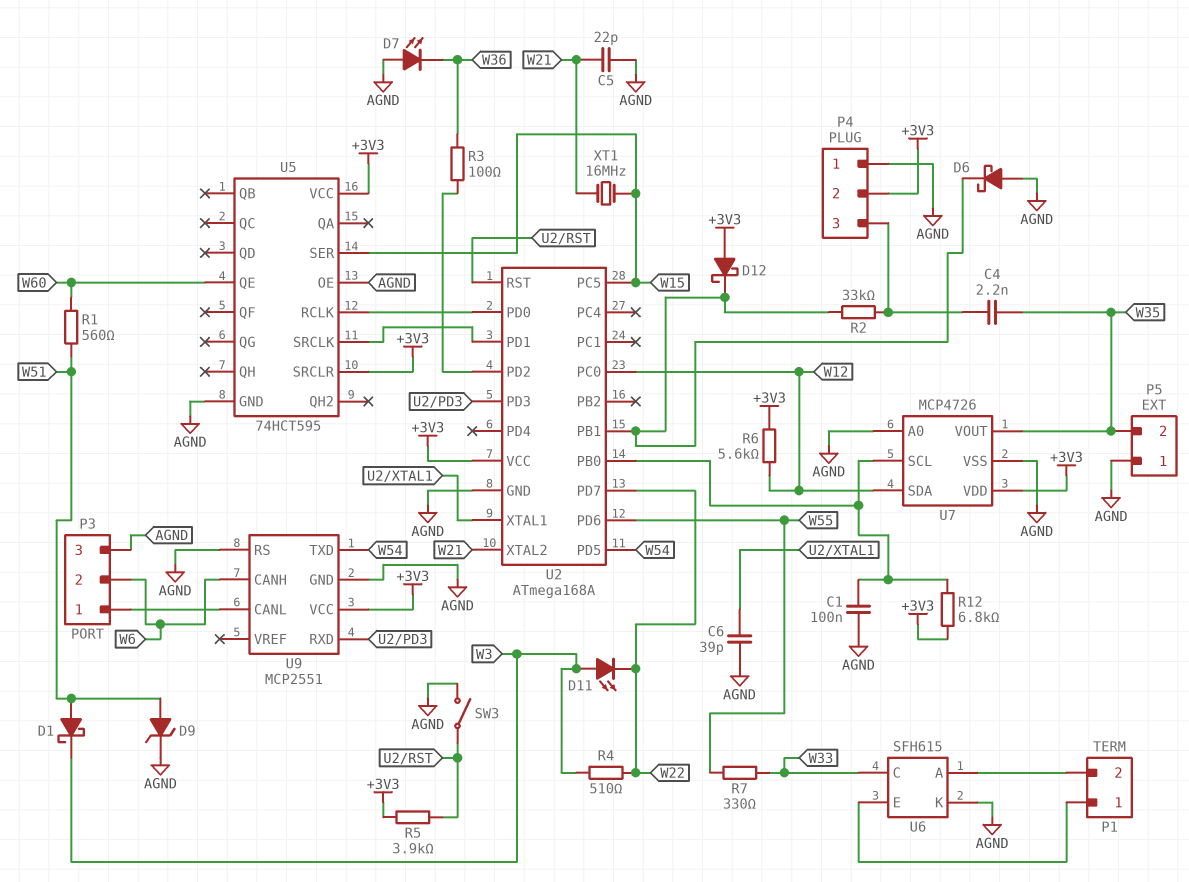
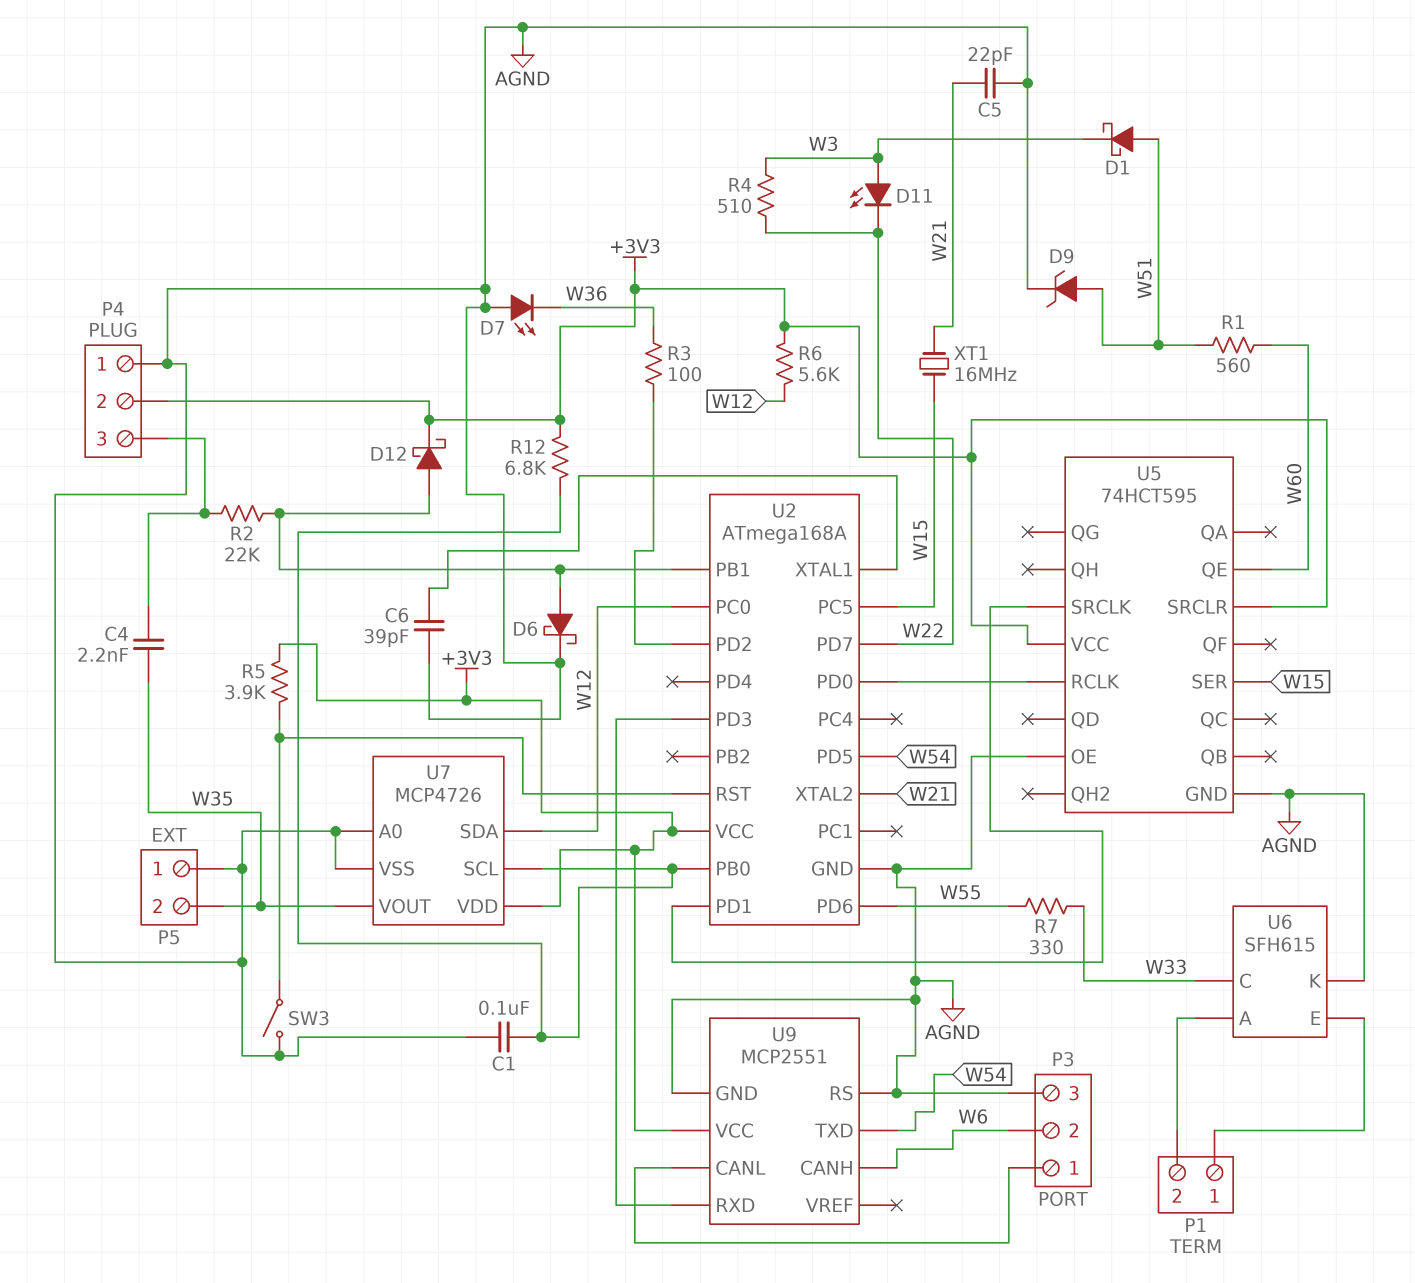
D6: schottky (A AGND, K U2/PB1) -> schottky (A U2/PB1, K AGND)
D12: schottky (A +3V3, K U2/PB1) -> schottky (A U2/PB1, K +3V3)
R2: 33k (P4/3, U2/PB1) -> 22k (P4/3, U2/PB1)

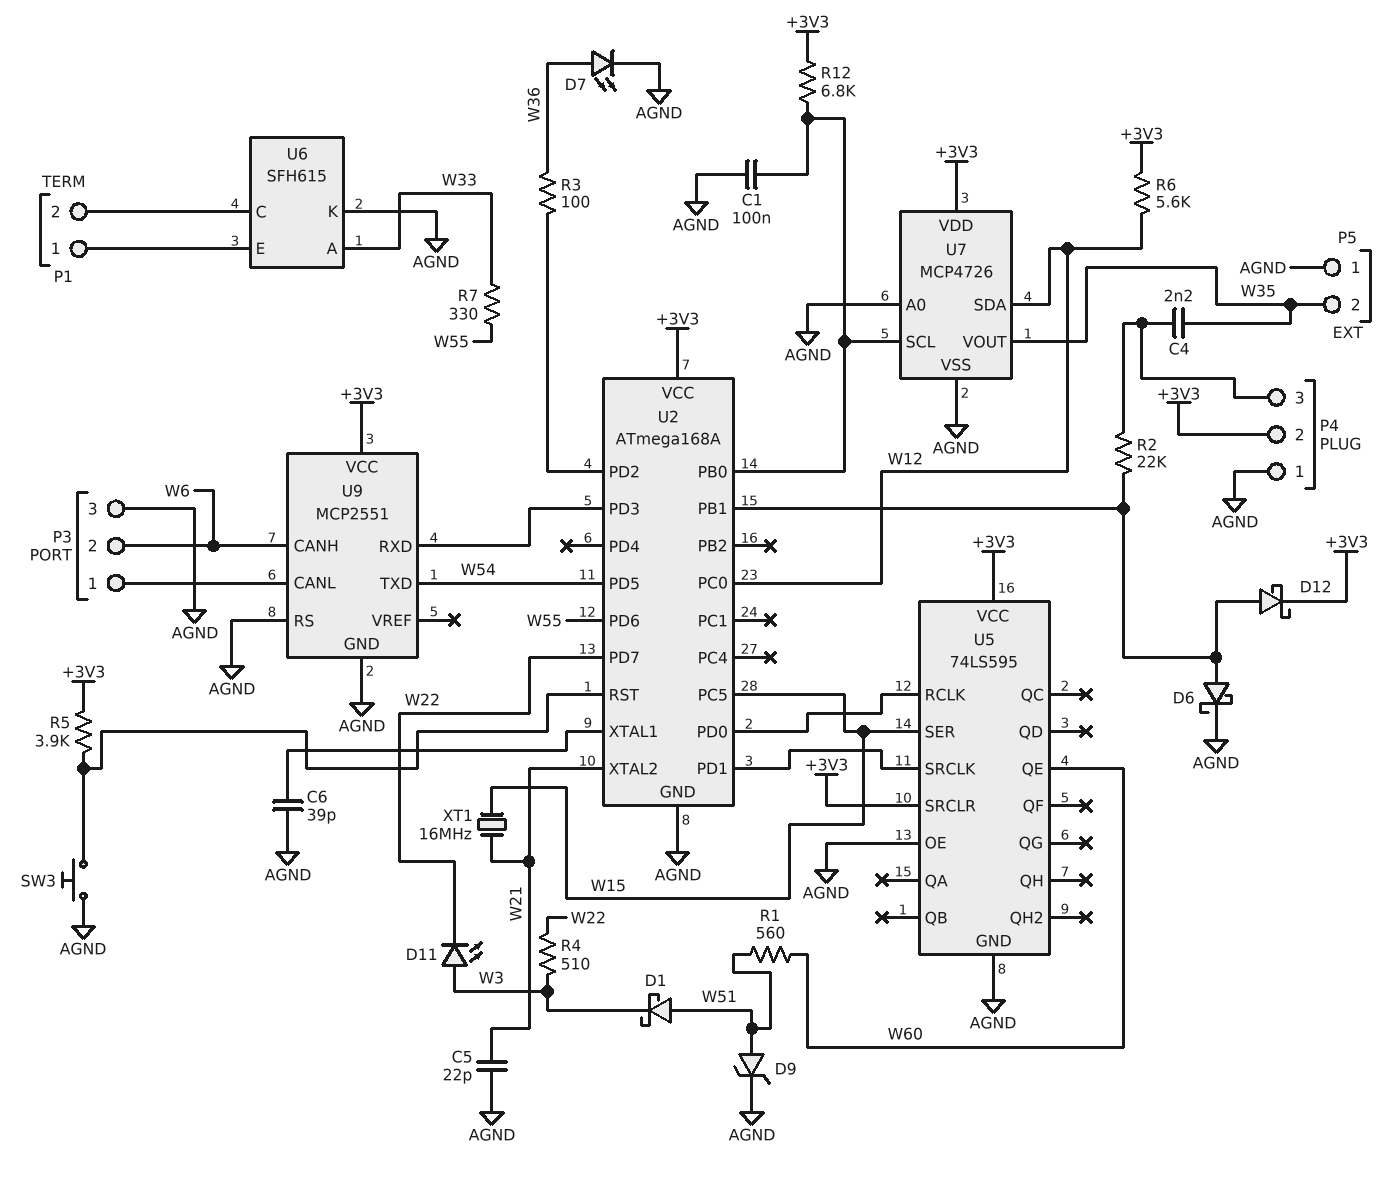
D7: LED (A AGND, K W36) -> LED (A W36, K AGND)
SW3: switch (AGND, U2/RST) -> button (AGND, U2/RST)
U5: 74HCT595 -> 74LS595
U6 pin A: P1/2 -> W33
U6 pin C: W33 -> P1/2

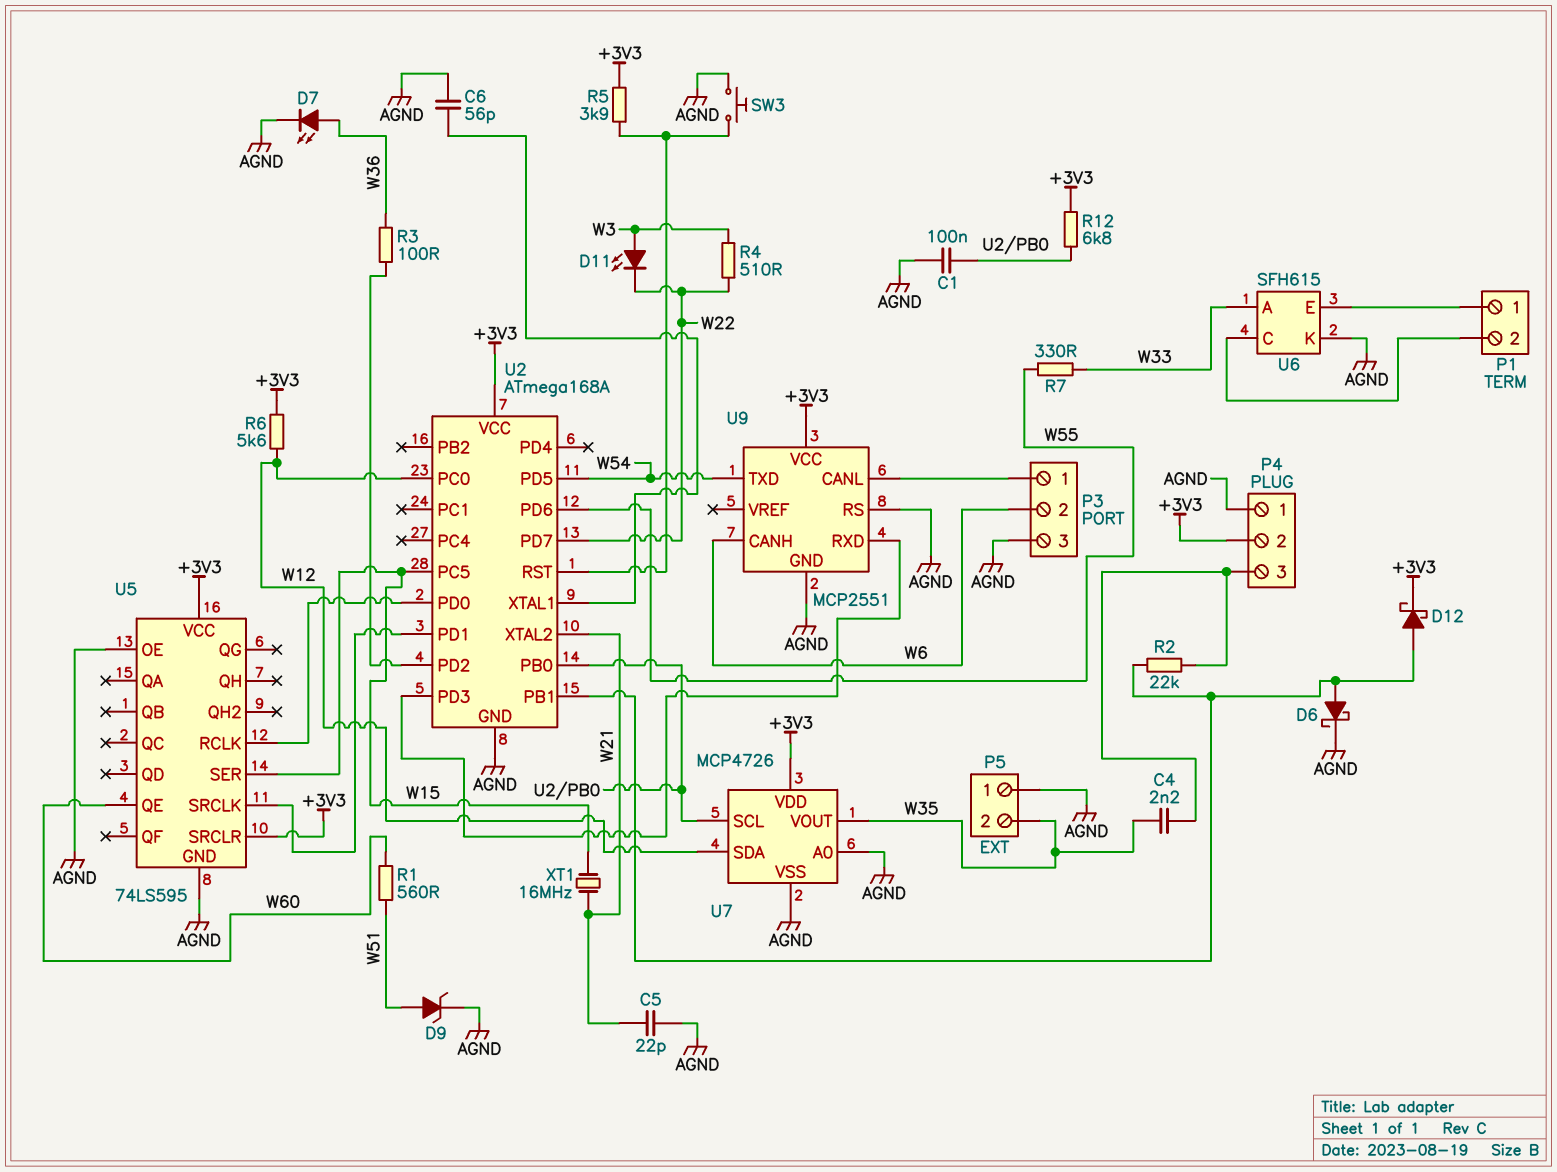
C6: 39pF (AGND, U2/XTAL1) -> 56pF (AGND, U2/XTAL1)
D1: schottky (A W51, K W3) -> none

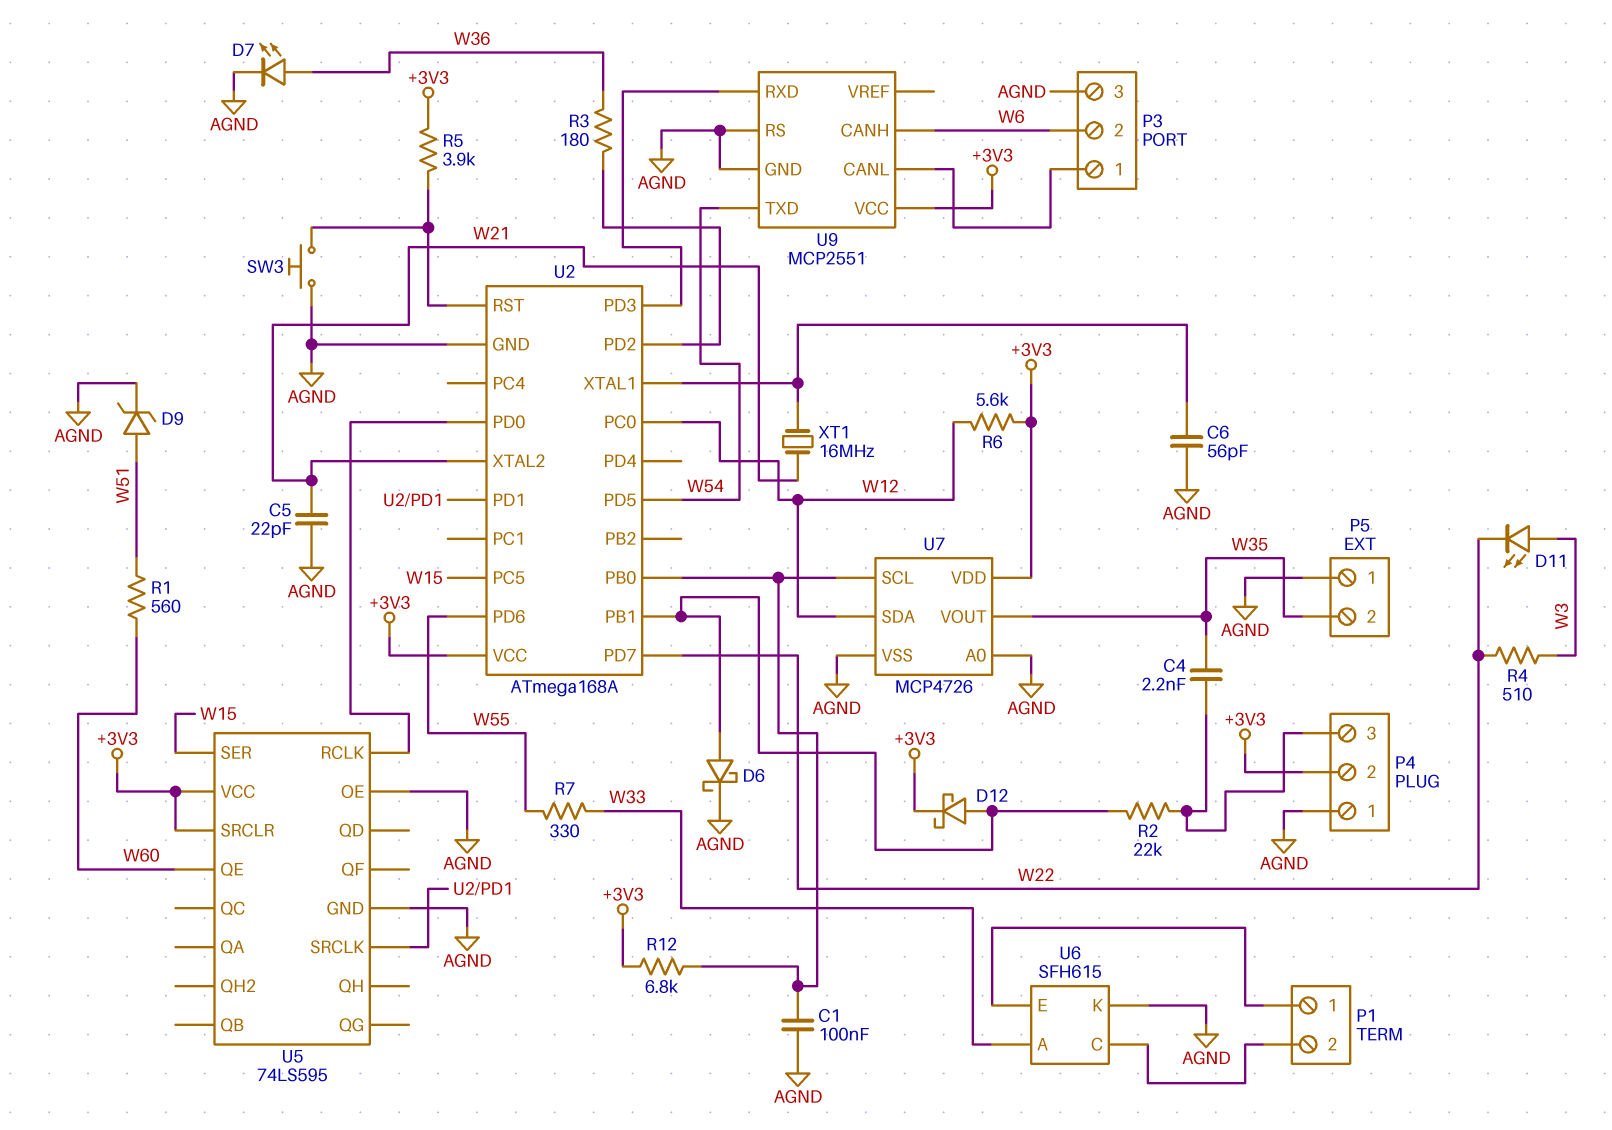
R3: 100 (U2/PD2, W36) -> 180 (U2/PD2, W36)
XT1: 16MHz (W15, W21) -> 16MHz (U2/XTAL1, W21)

